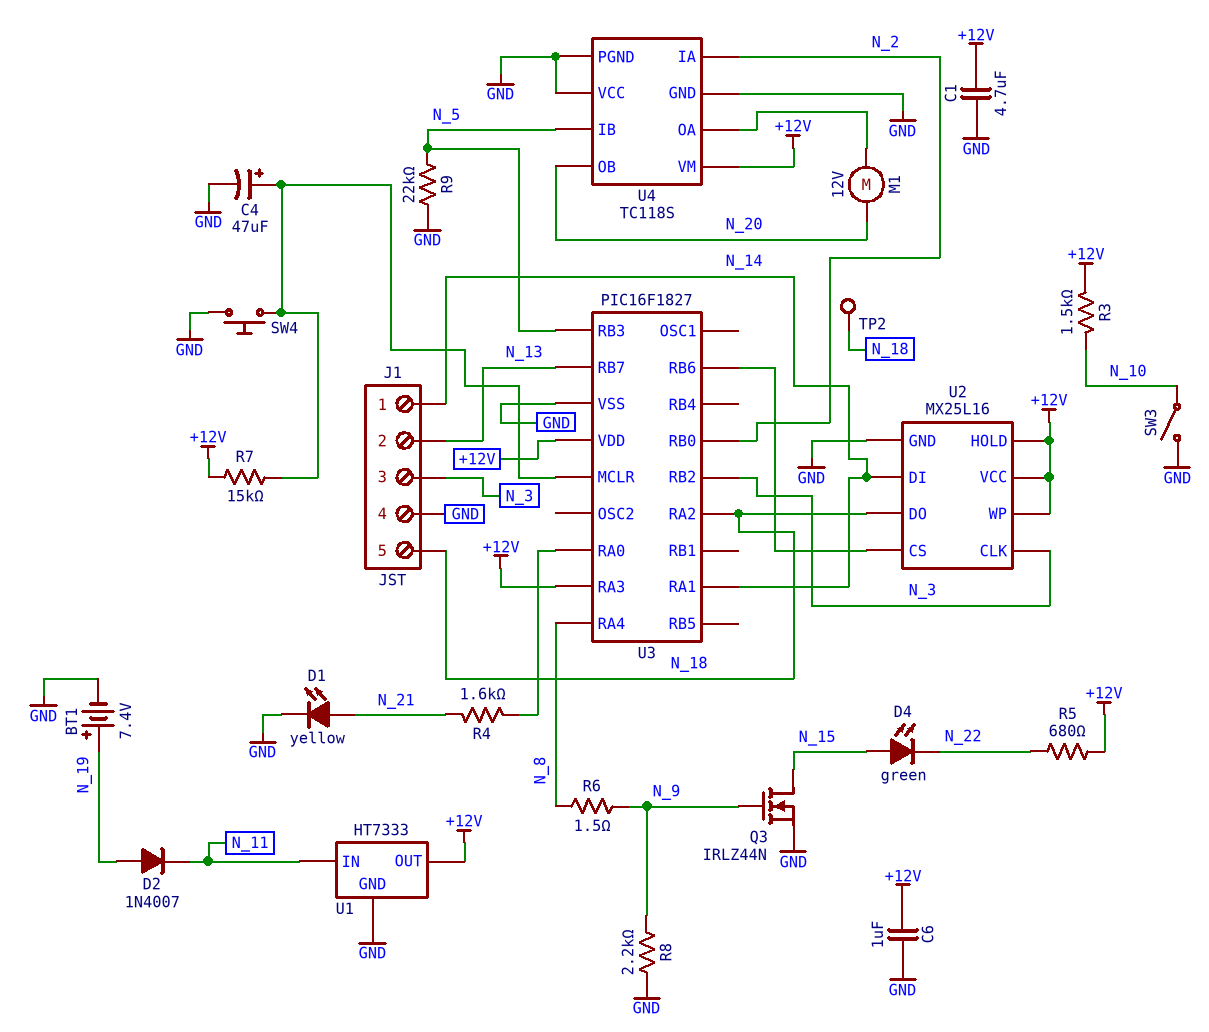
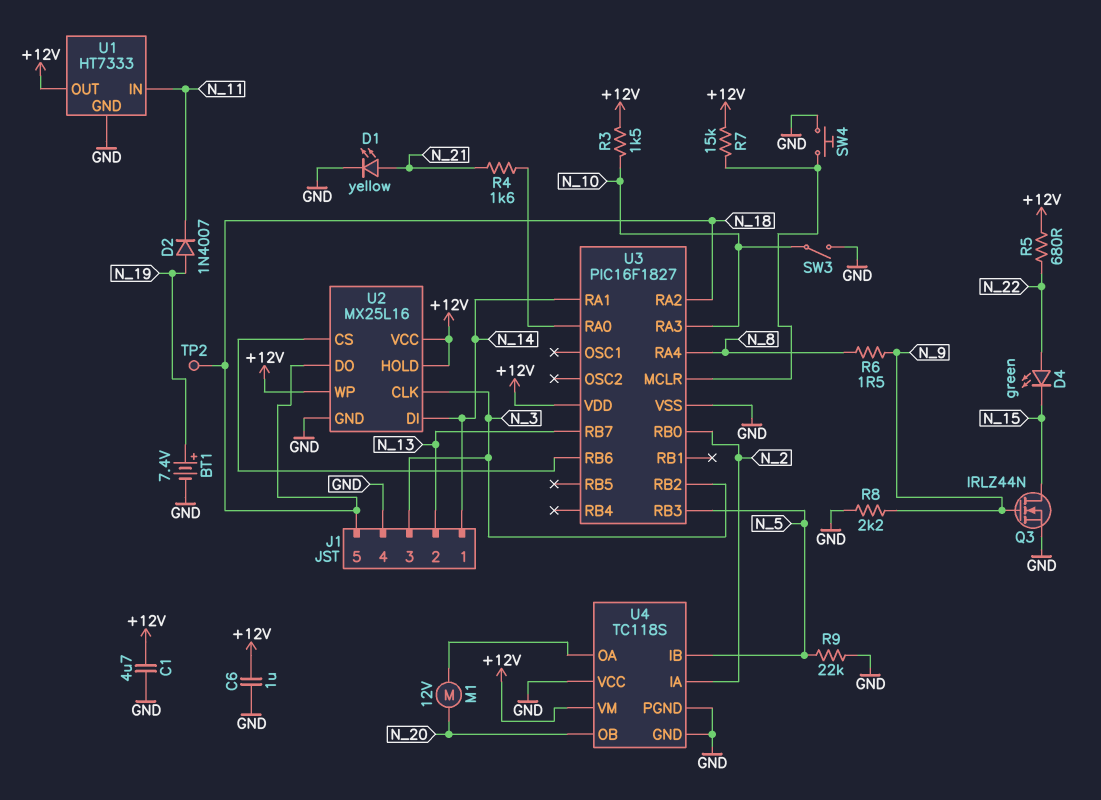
C4: 47uF (plus U3/MCLR, minus GND) -> none
D4: LED green (A N_15, K N_22) -> LED green (A N_22, K N_15)
U3 pin RA3: +12V -> N_10

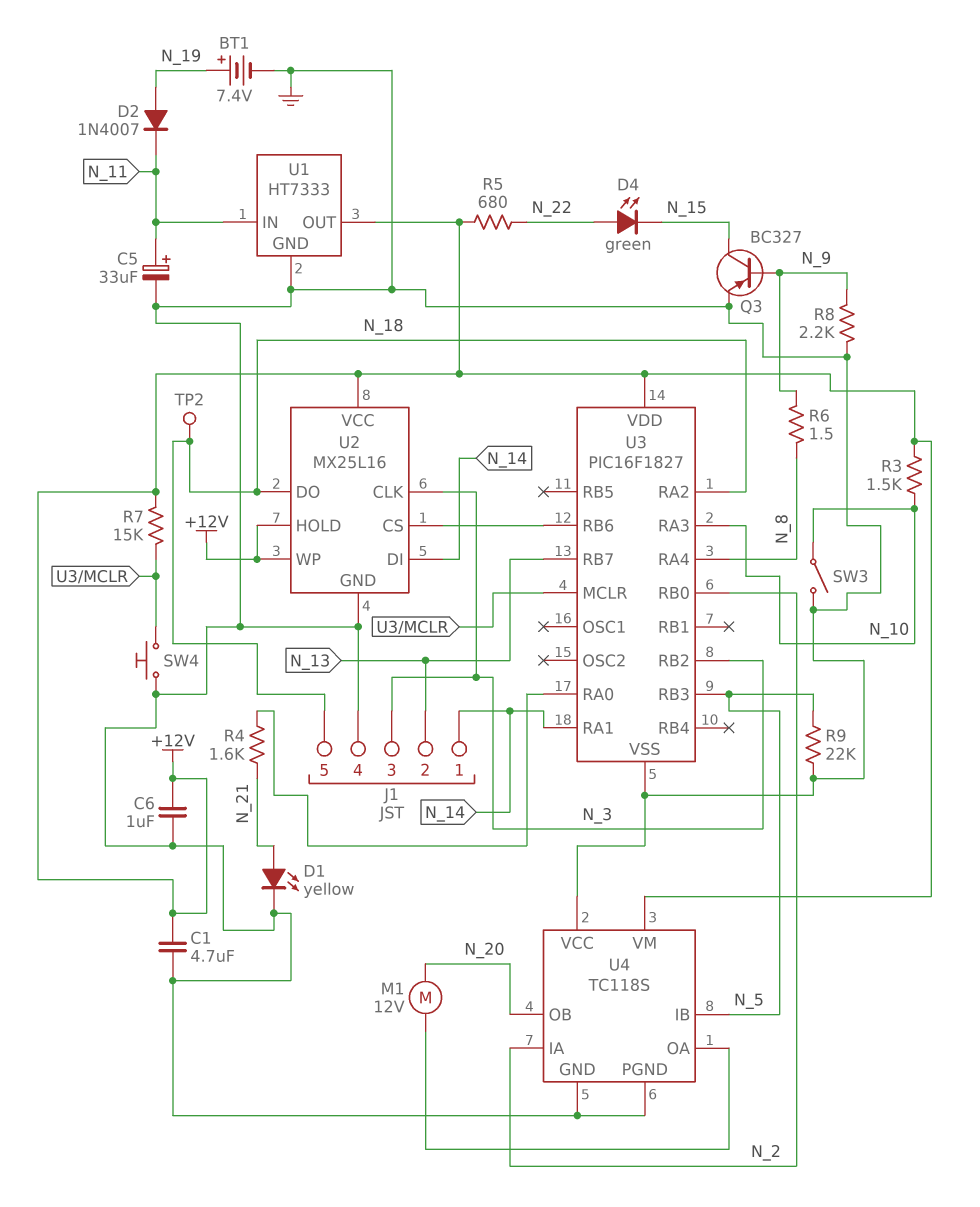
C5: none -> 33uF (plus N_11, minus GND)
Q3: NMOS IRLZ44N (G N_9, D N_15, S GND) -> PNP BC327 (B N_9, C N_15, E GND)

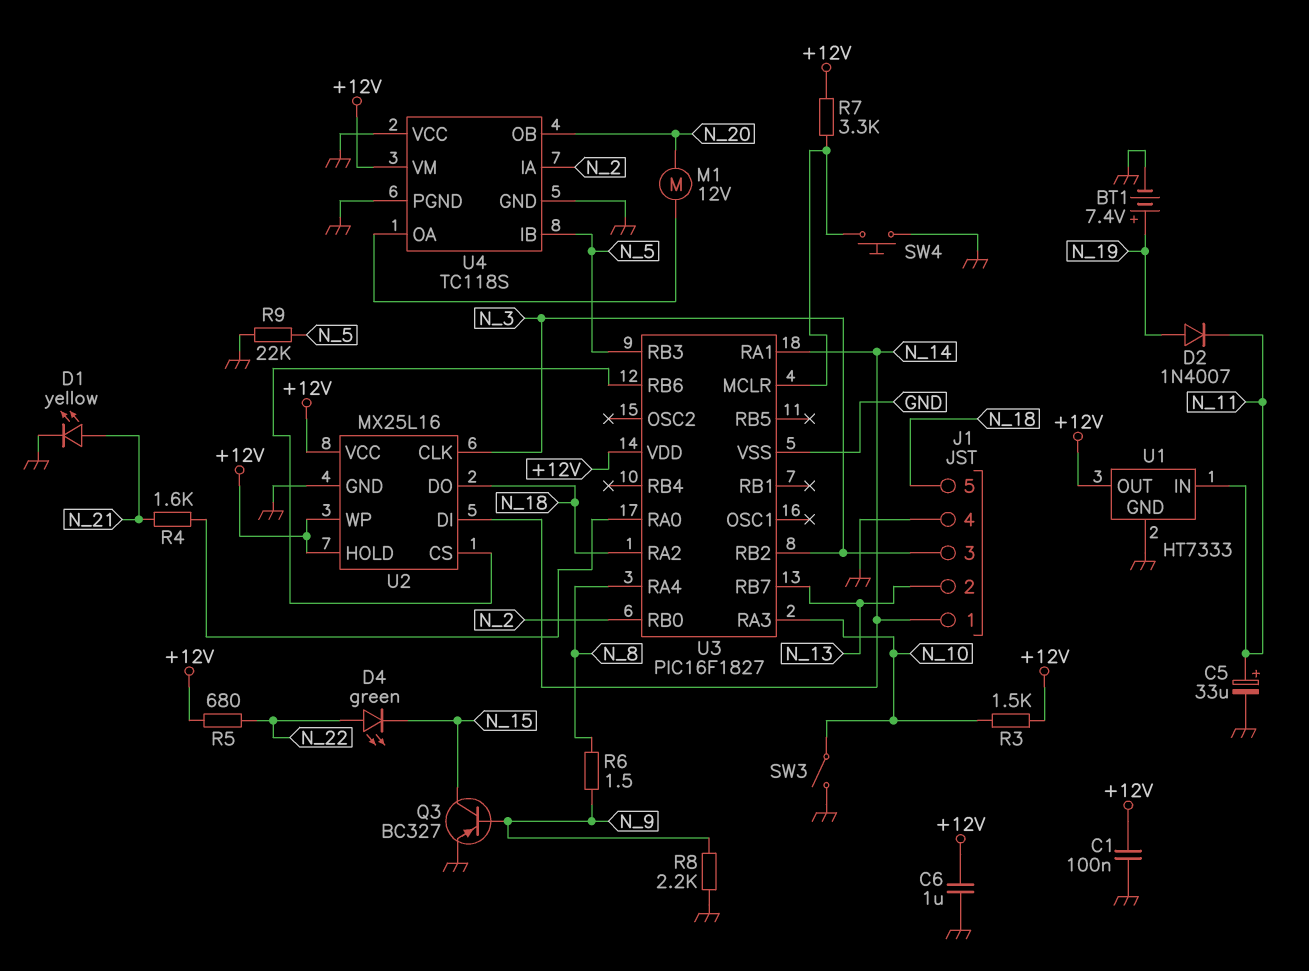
C1: 4.7uF (+12V, GND) -> 100nF (+12V, GND)
R7: 15k (+12V, U3/MCLR) -> 3.3k (+12V, U3/MCLR)
TP2: test point (N_18) -> none

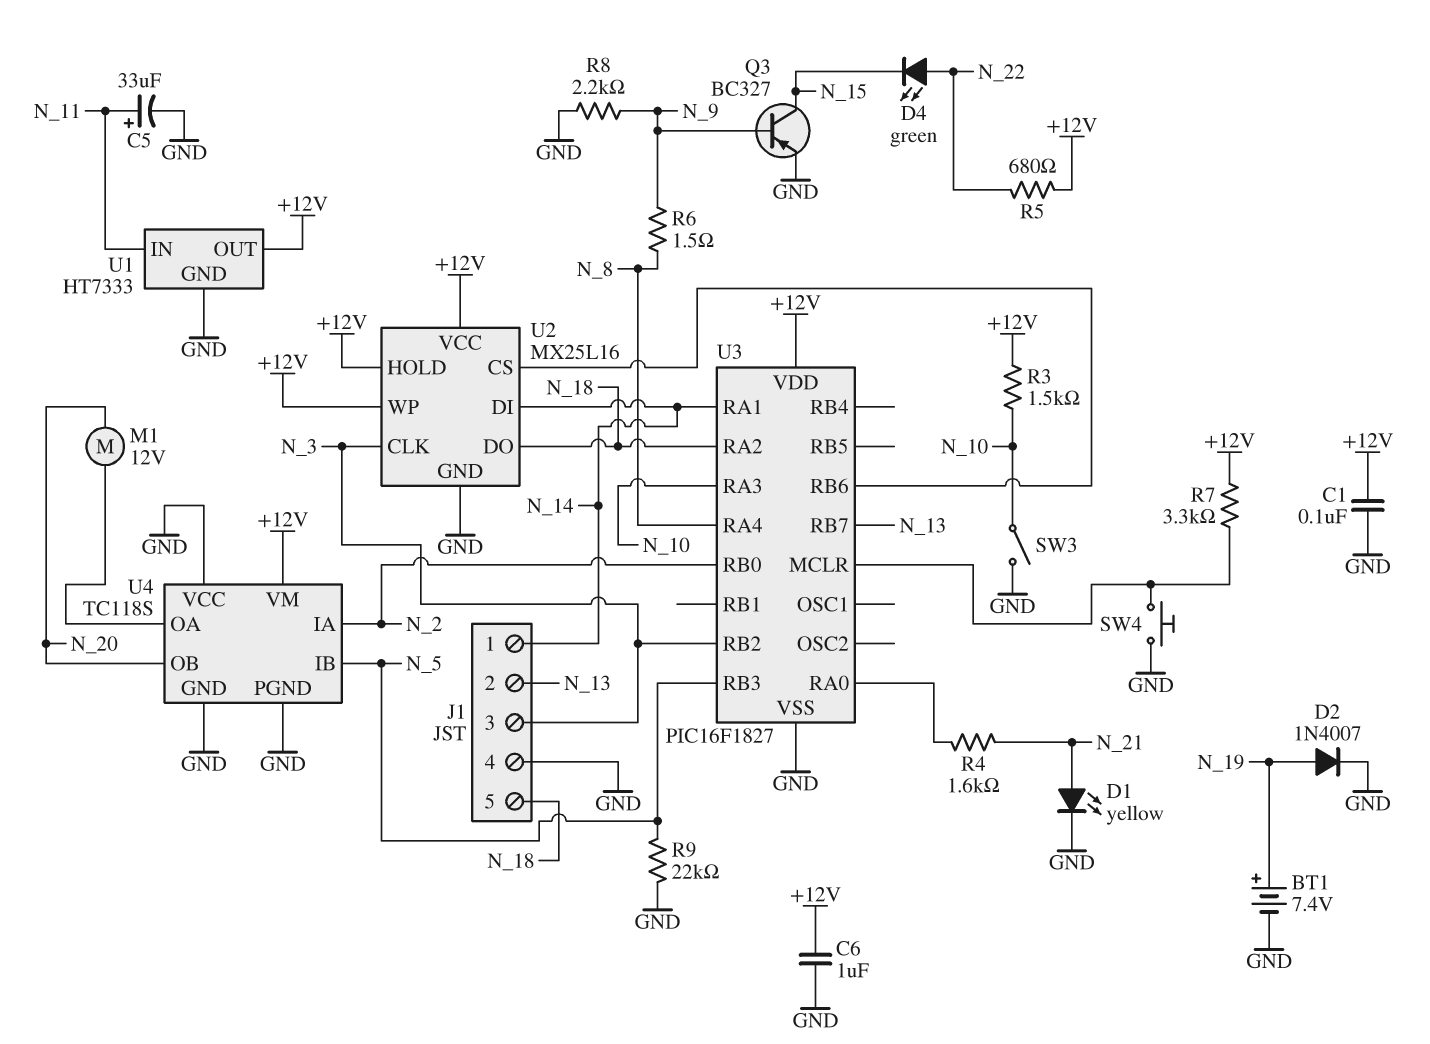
D2: diode 1N4007 (A N_19, K N_11) -> diode 1N4007 (A N_19, K GND)

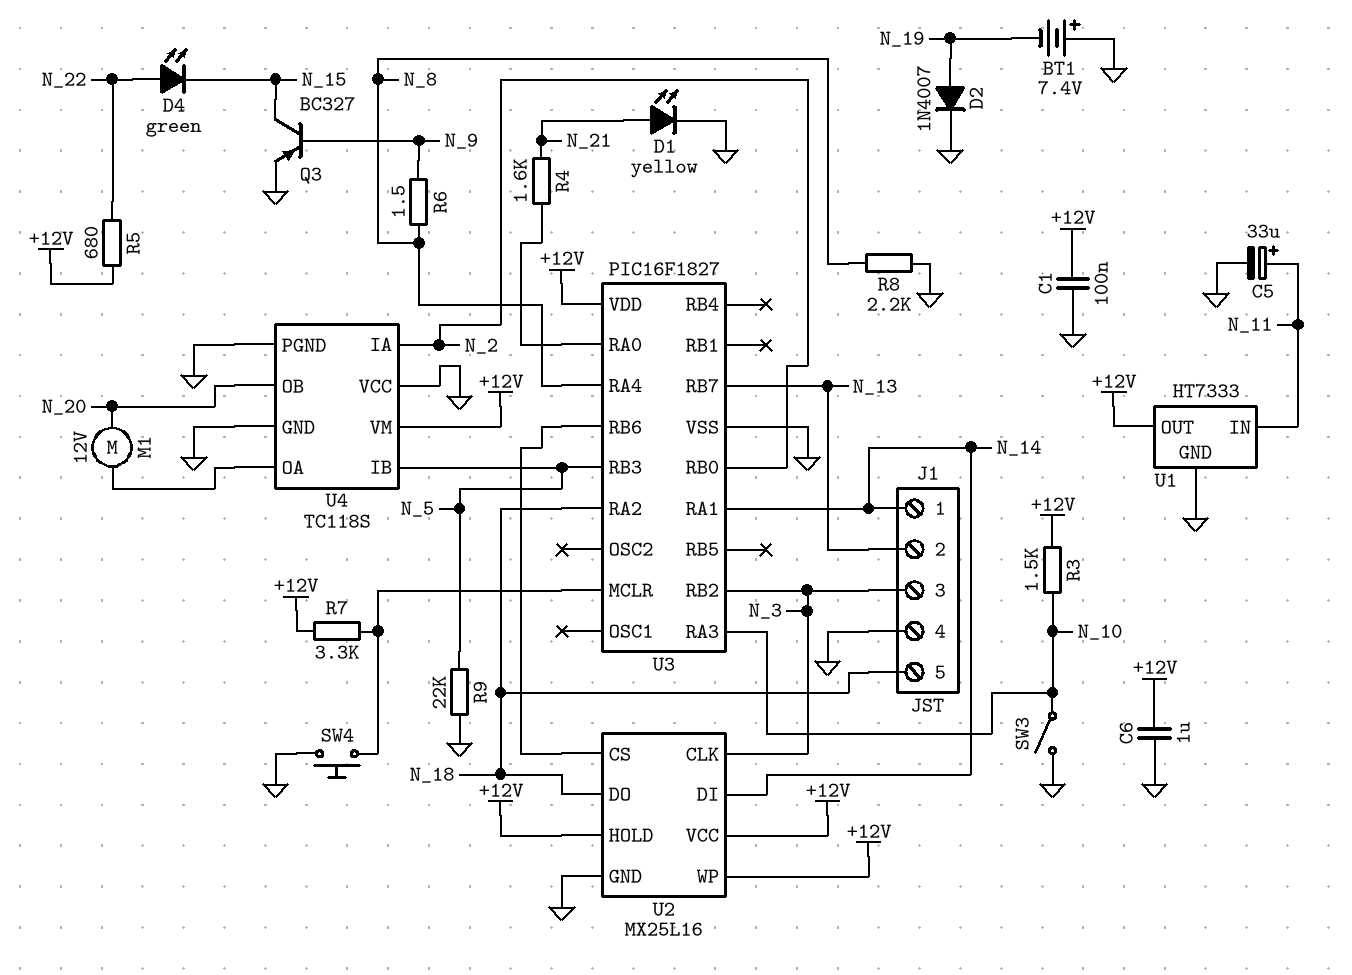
BT1: 7.4V (plus N_19, minus GND) -> 7.4V (plus GND, minus N_19)
R8: 2.2k (GND, N_9) -> 2.2k (GND, N_8)

